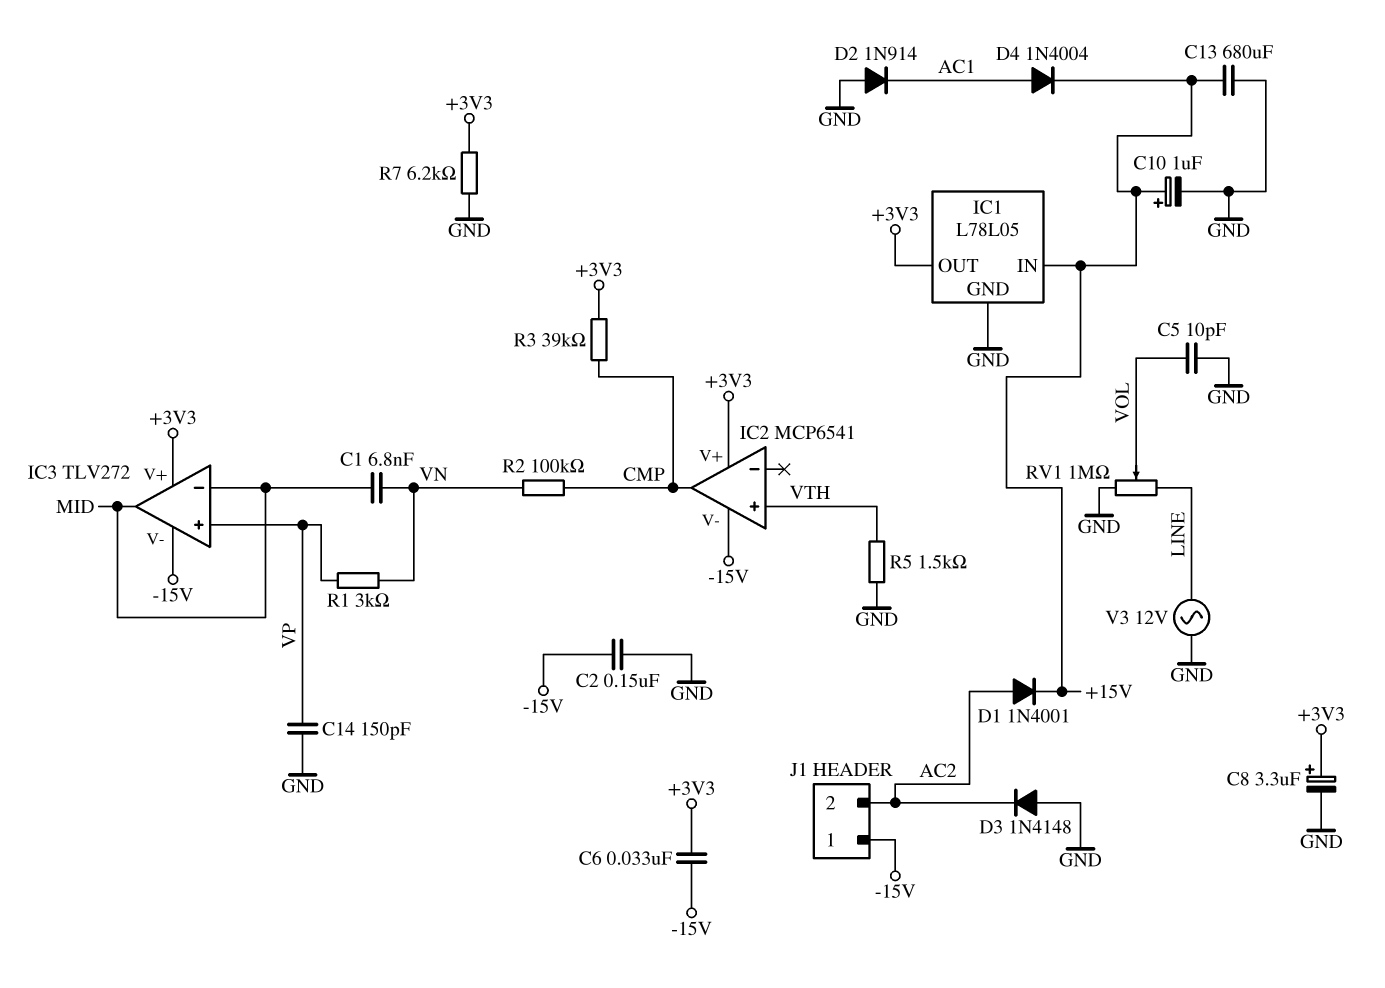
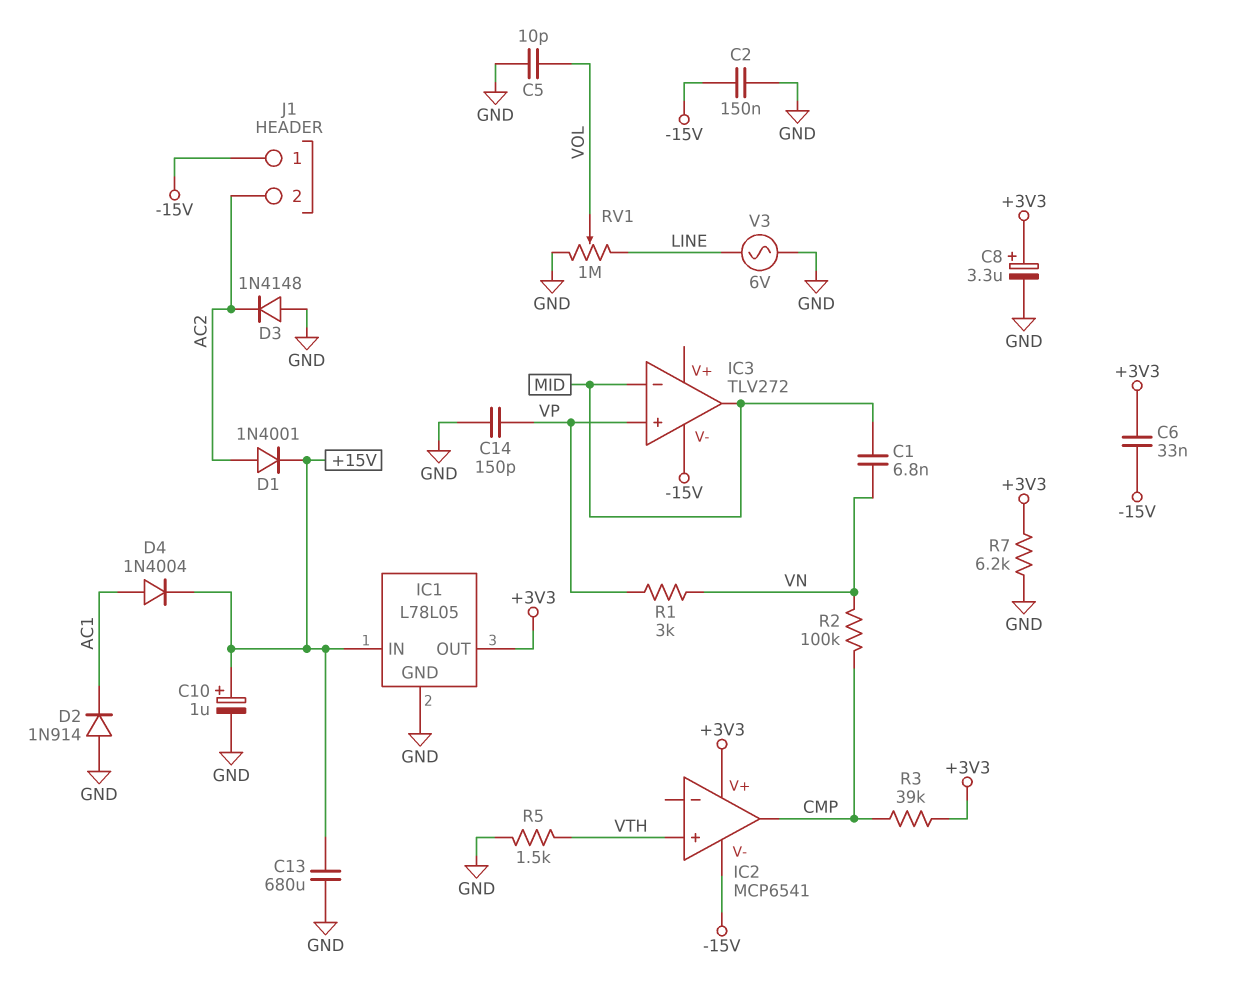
IC3 pin V+: +3V3 -> none
V3: AC 12V (GND, LINE) -> AC 6V (GND, LINE)

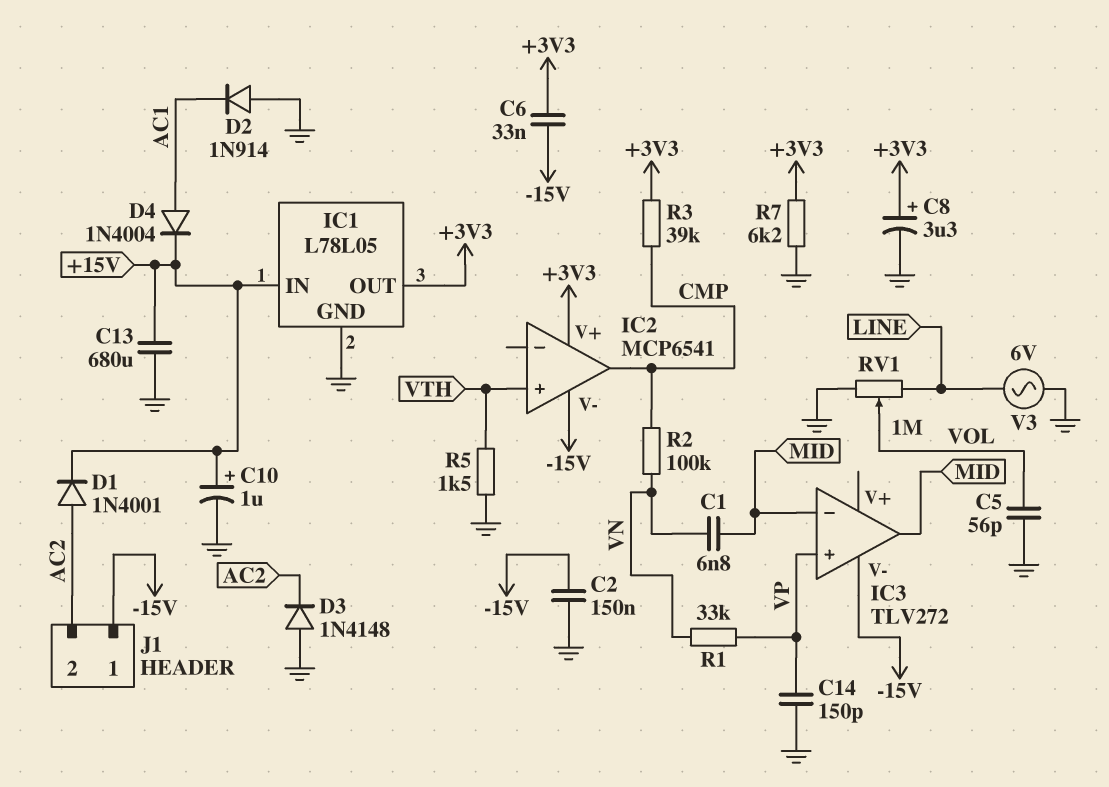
C5: 10pF (GND, VOL) -> 56pF (GND, VOL)
R1: 3k (VN, VP) -> 33k (VN, VP)

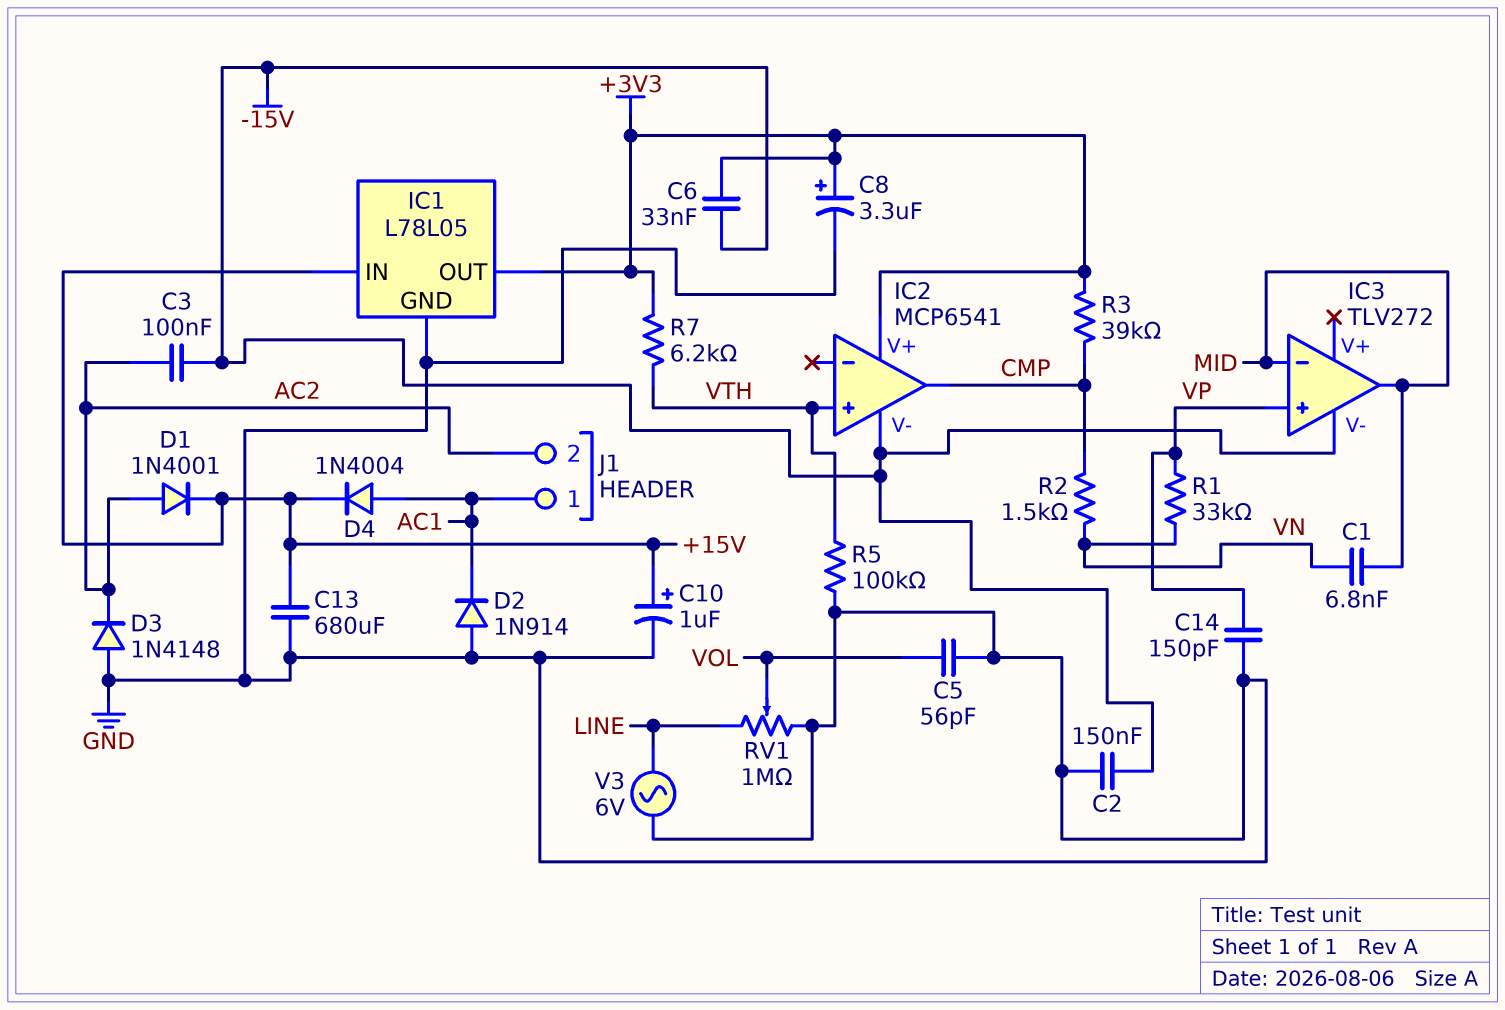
C3: none -> 100nF (-15V, AC2)
J1 pin 1: -15V -> AC1
R2: 100k (CMP, VN) -> 1.5k (CMP, VN)
R5: 1.5k (GND, VTH) -> 100k (GND, VTH)
R7: 6.2k (+3V3, GND) -> 6.2k (+3V3, VTH)

